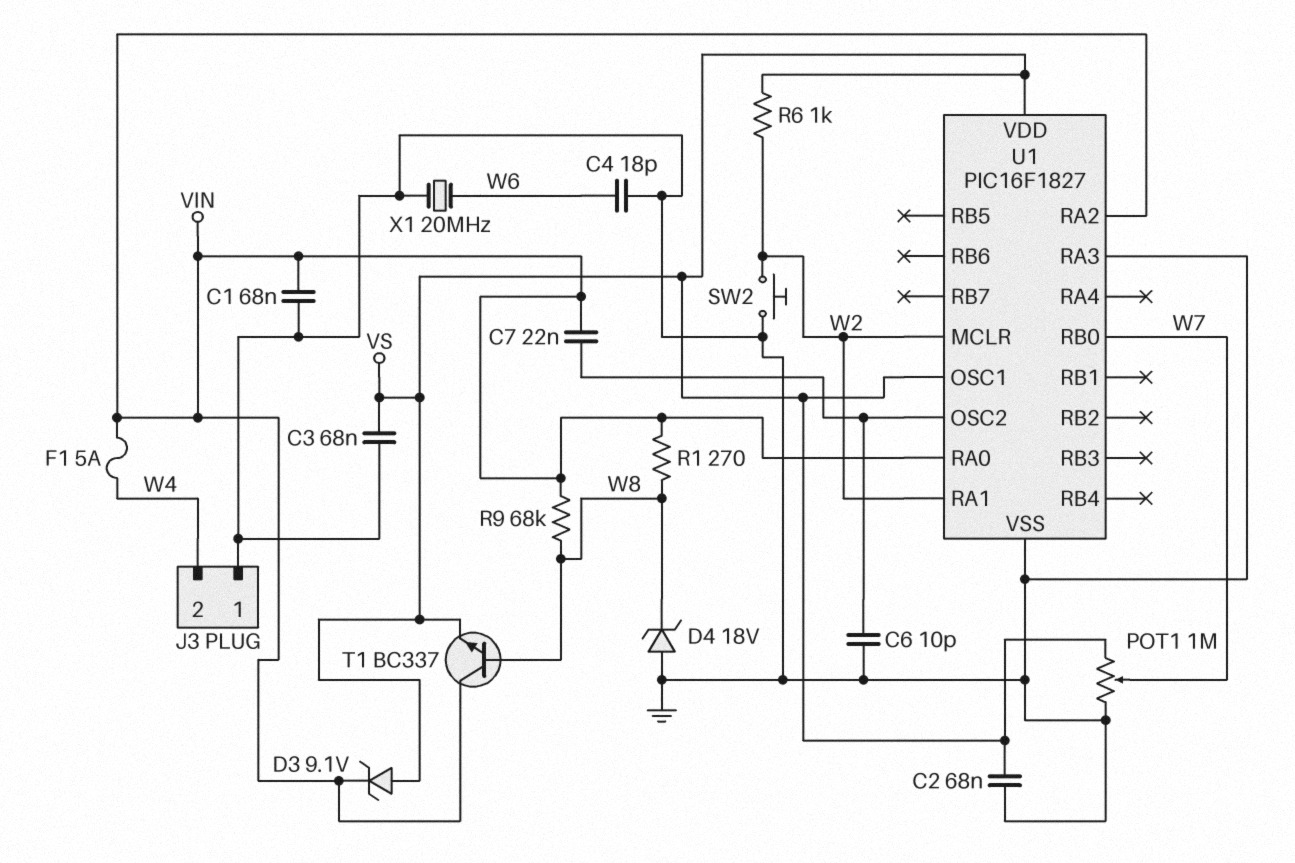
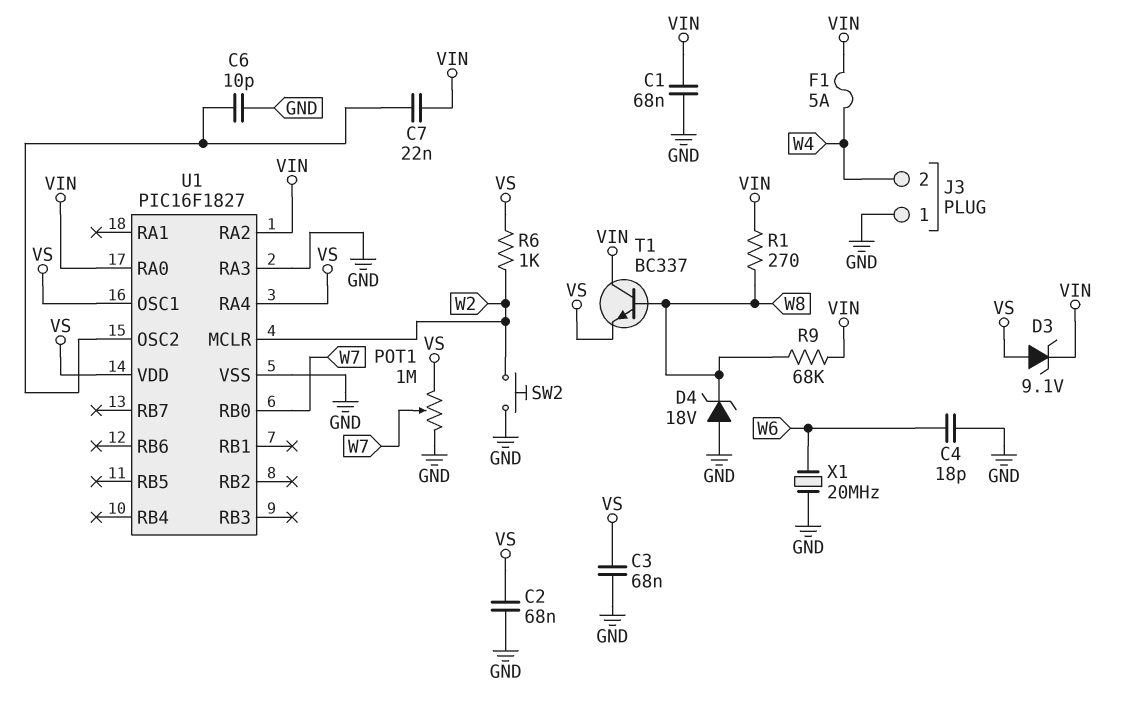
U1 pin RA1: W2 -> none
U1 pin RA4: none -> VS

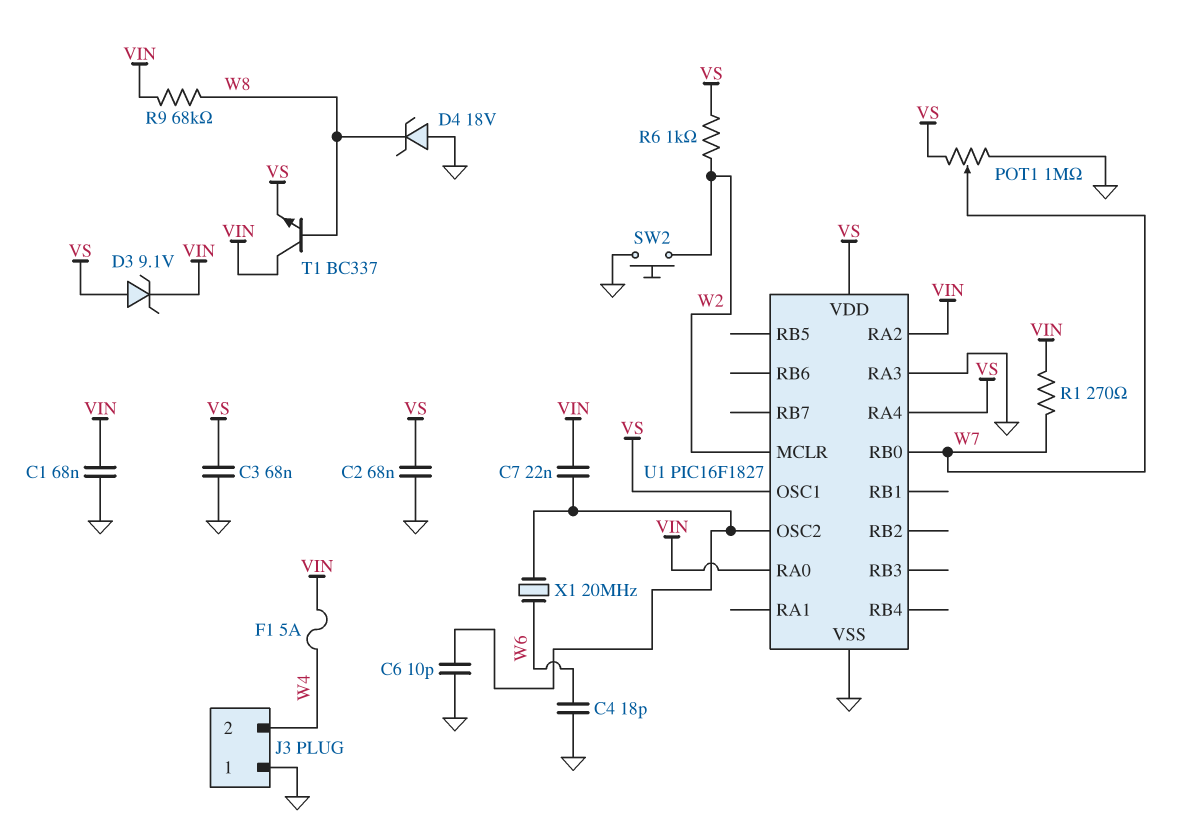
R1: 270 (VIN, W8) -> 270 (VIN, W7)
X1: 20MHz (GND, W6) -> 20MHz (U1/OSC2, W6)

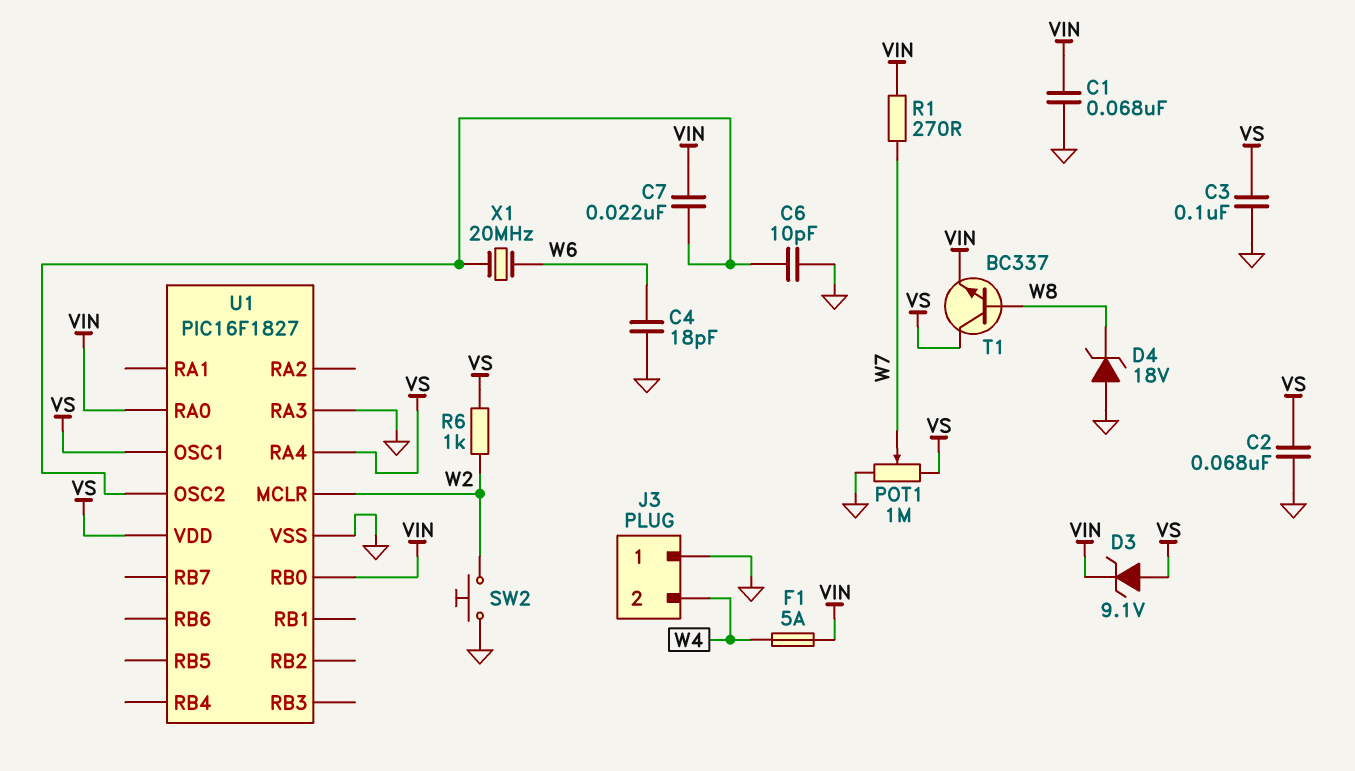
C3: 68nF (GND, VS) -> 100nF (GND, VS)
R9: 68k (VIN, W8) -> none
T1: NPN BC337 (B W8, C VIN, E VS) -> NPN BC337 (B W8, C VS, E VIN)
U1 pin RA2: VIN -> none
U1 pin RB0: W7 -> VIN

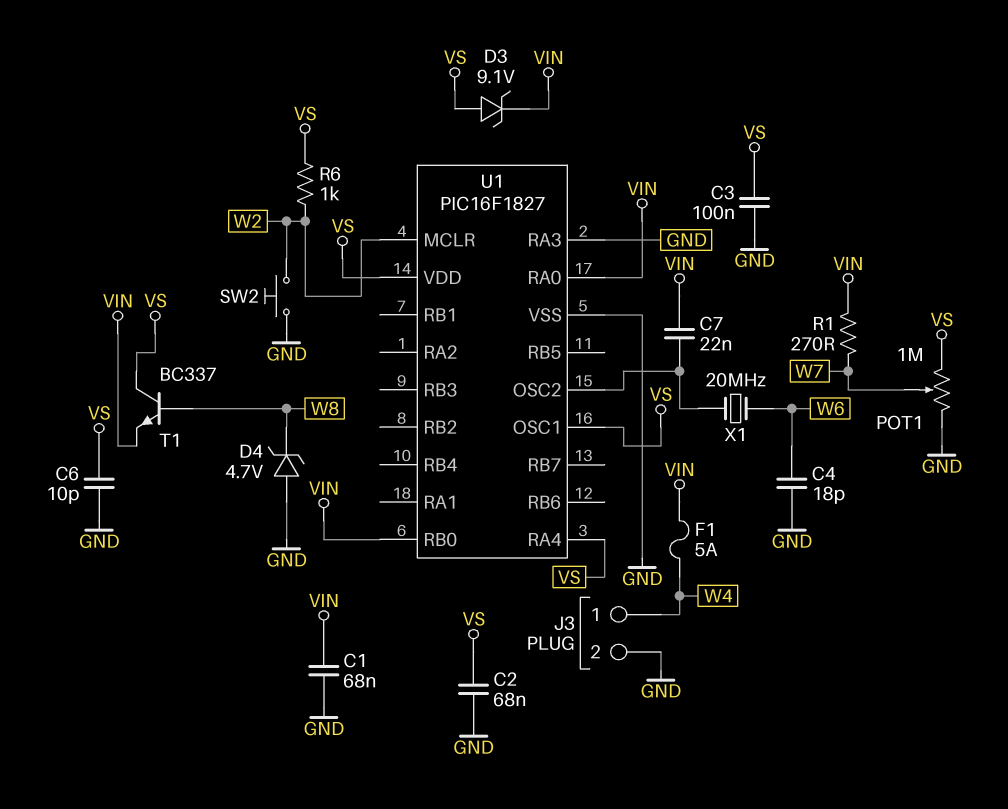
C6: 10pF (GND, U1/OSC2) -> 10pF (GND, VS)
D4: zener 18V (A GND, K W8) -> zener 4.7V (A GND, K W8)
J3 pin 1: GND -> W4
J3 pin 2: W4 -> GND

